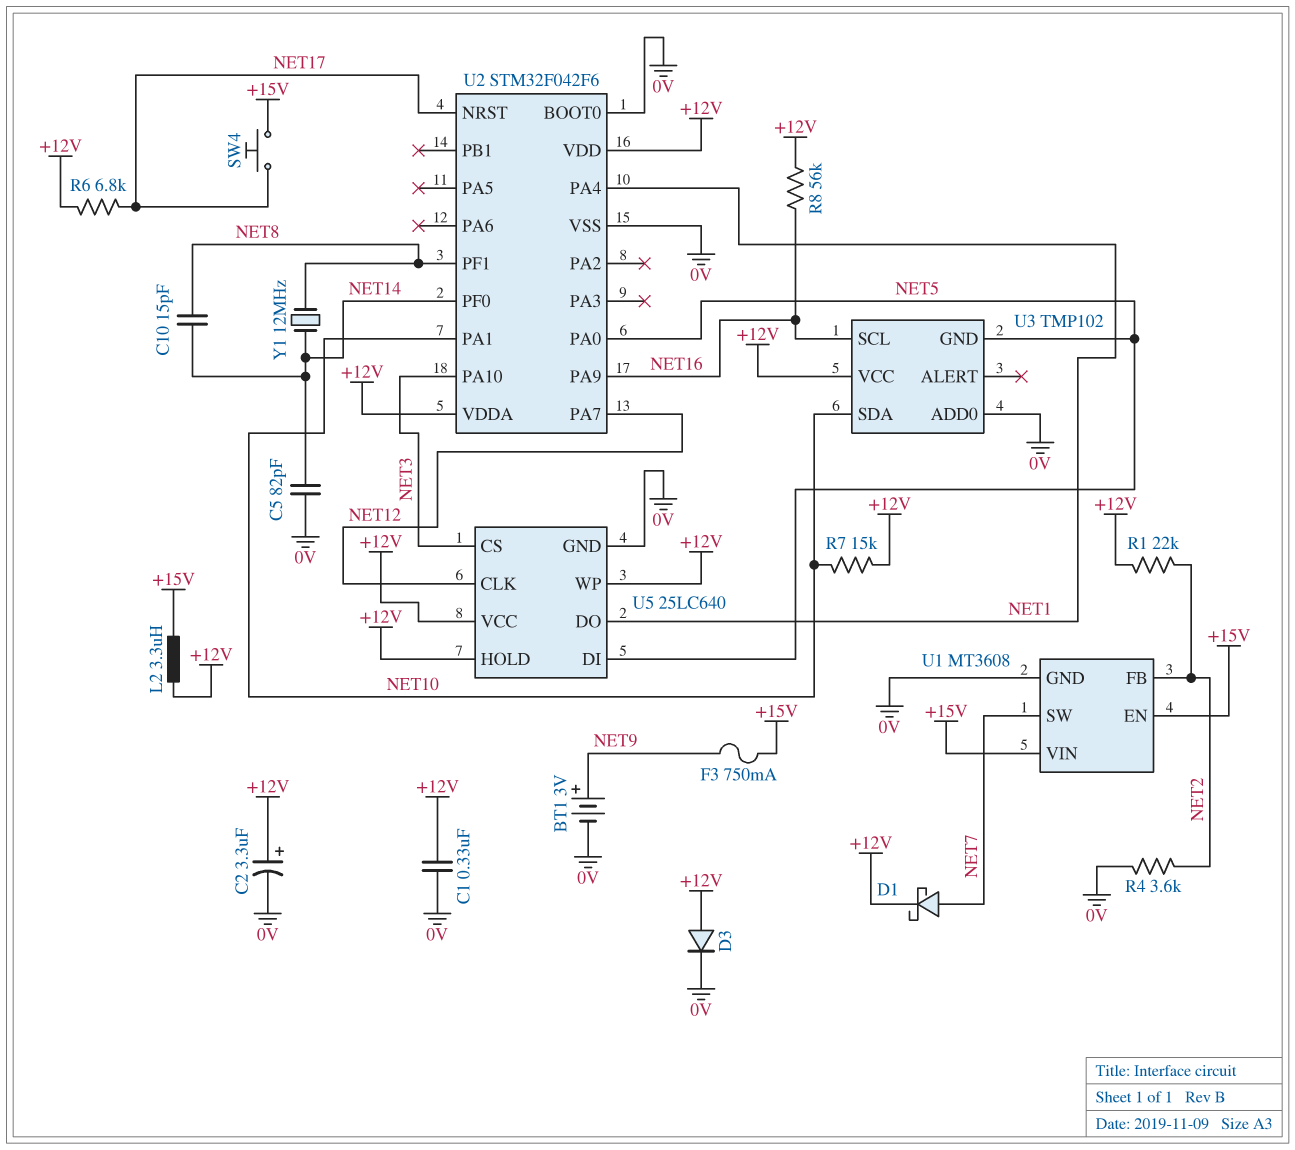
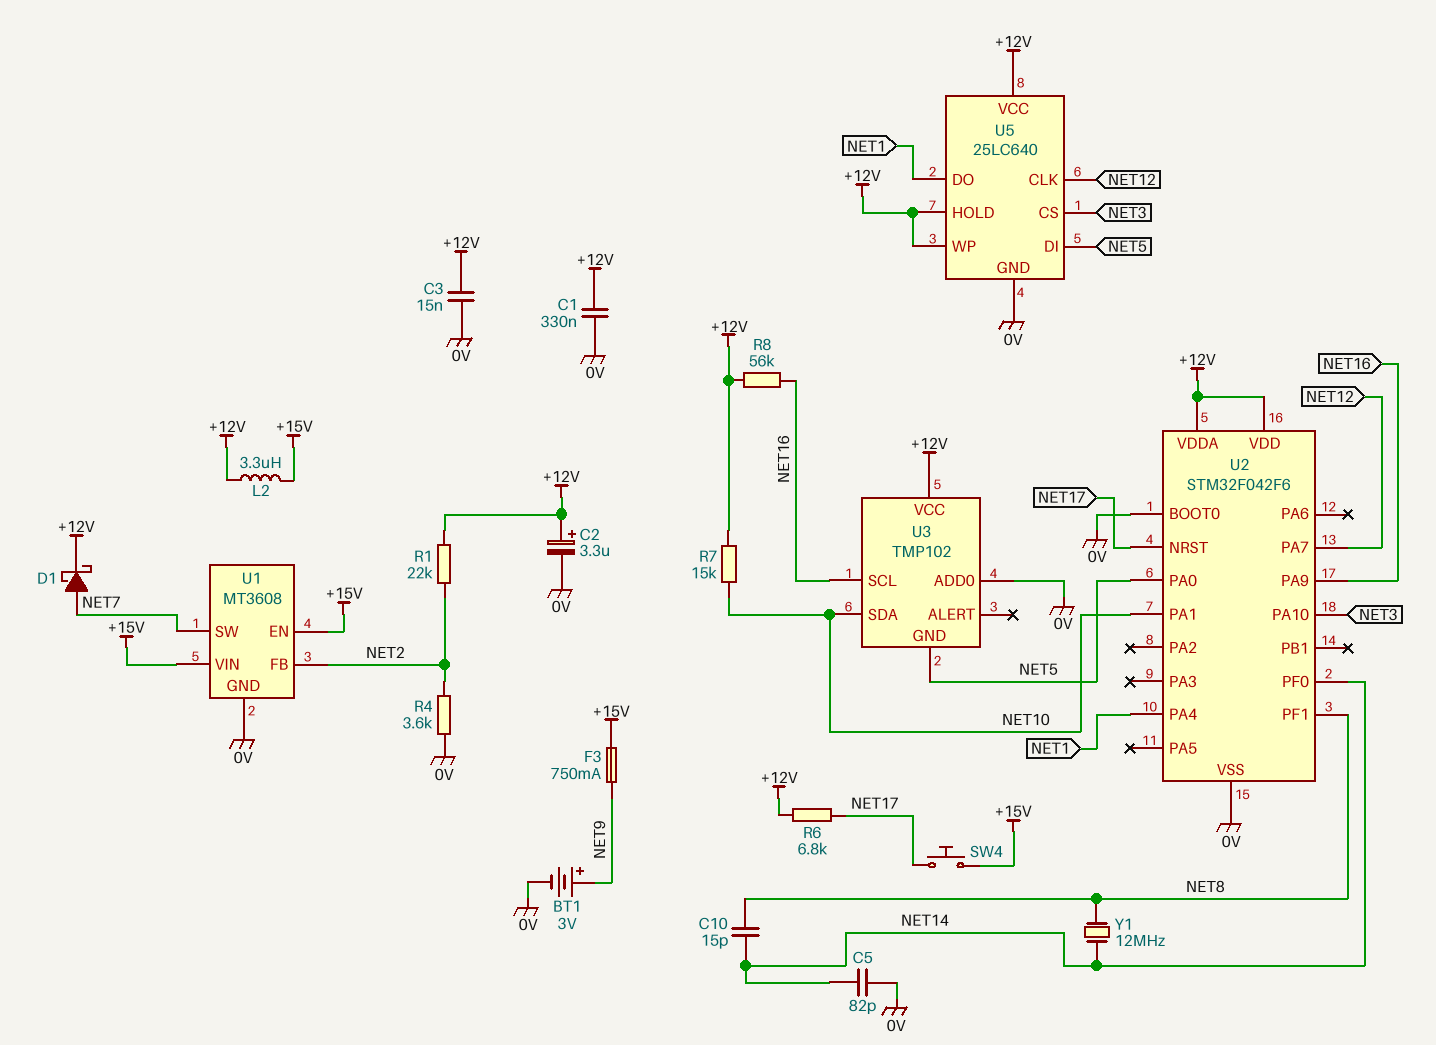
C3: none -> 15nF (+12V, 0V)
D3: diode (A +12V, K 0V) -> none

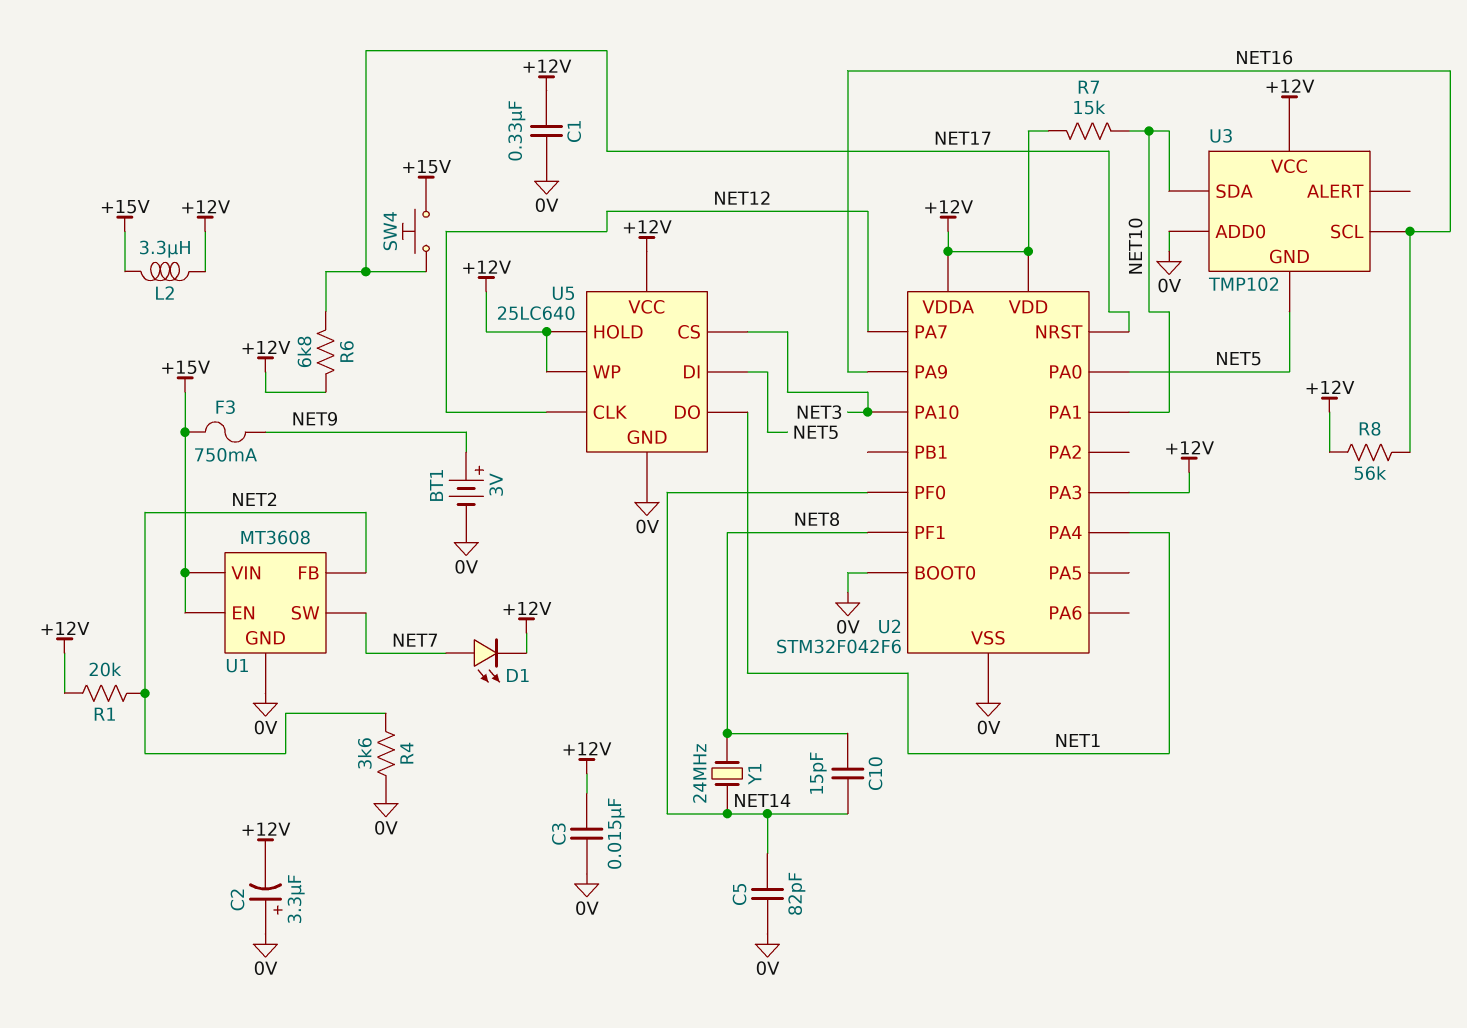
C2: 3.3uF (plus +12V, minus 0V) -> 3.3uF (plus 0V, minus +12V)
D1: schottky (A NET7, K +12V) -> LED (A NET7, K +12V)
R1: 22k (+12V, NET2) -> 20k (+12V, NET2)
U2 pin PA3: none -> +12V
Y1: 12MHz (NET8, NET14) -> 24MHz (NET8, NET14)

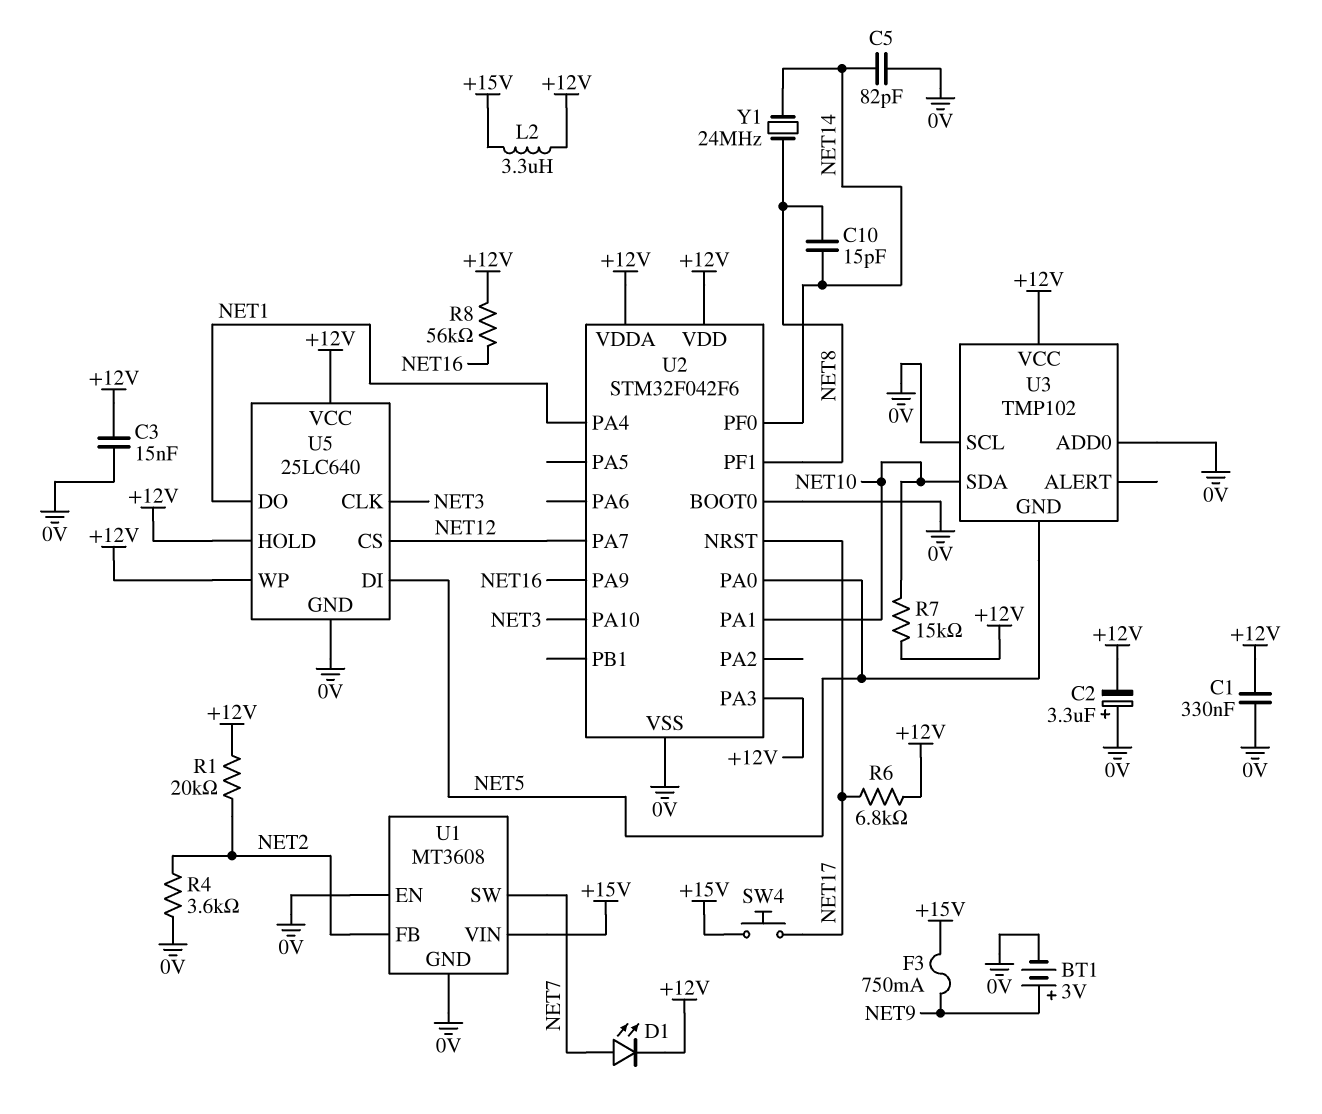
U1 pin EN: +15V -> 0V
U3 pin SCL: NET16 -> 0V
U5 pin CLK: NET12 -> NET3
U5 pin CS: NET3 -> NET12

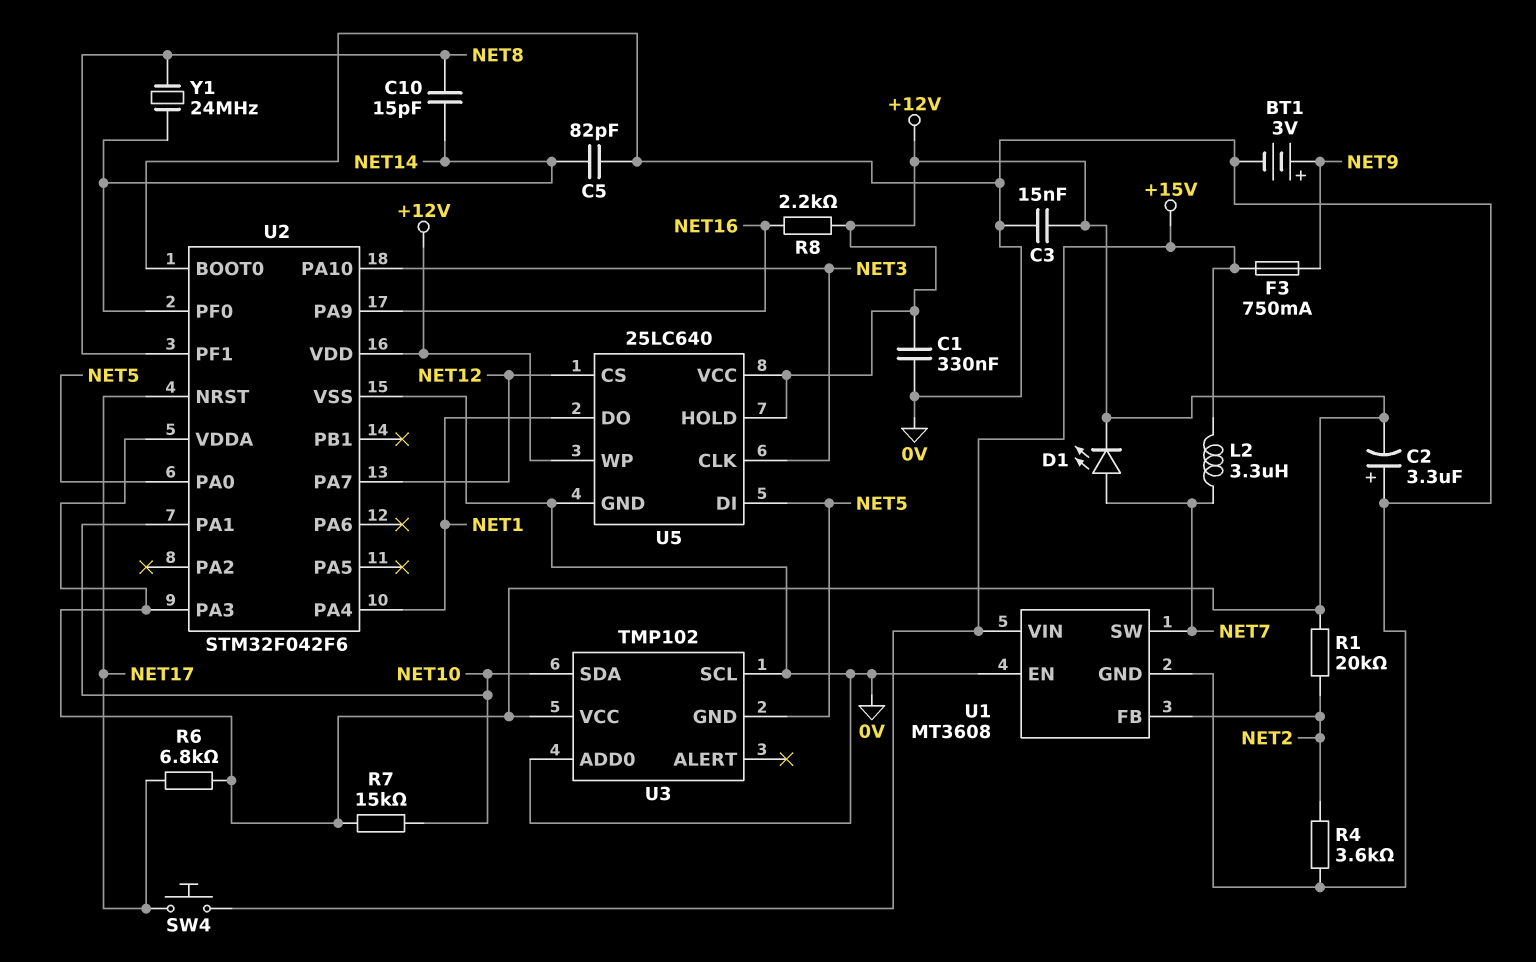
L2: 3.3uH (+12V, +15V) -> 3.3uH (+15V, NET7)
R8: 56k (+12V, NET16) -> 2.2k (+12V, NET16)

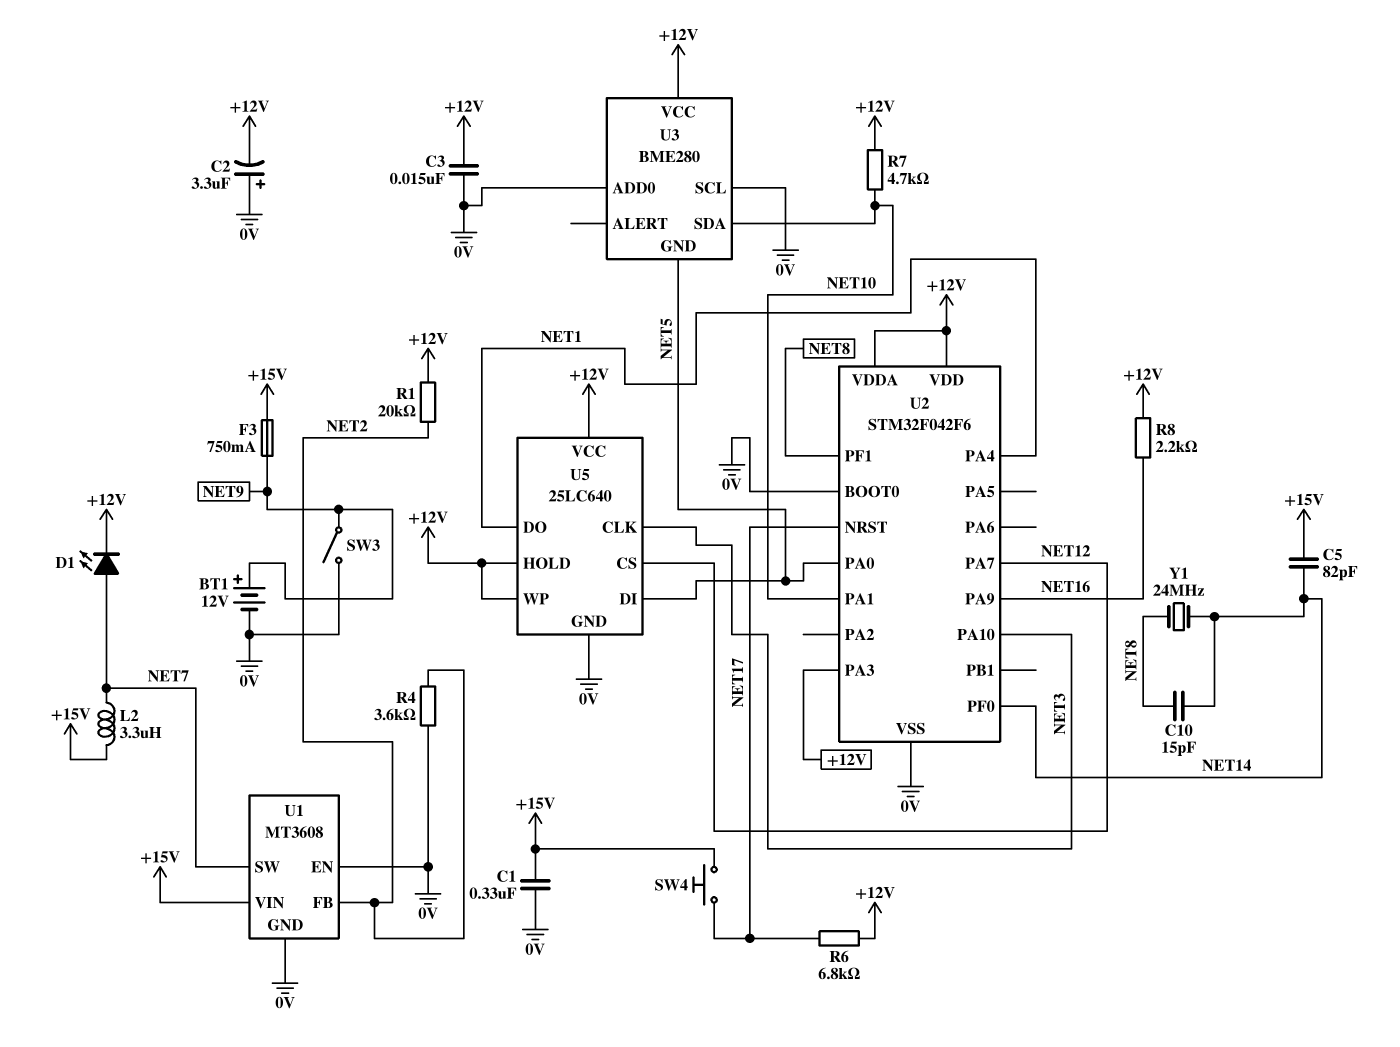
BT1: 3V (plus NET9, minus 0V) -> 12V (plus NET9, minus 0V)
C1: 330nF (+12V, 0V) -> 330nF (+15V, 0V)
C5: 82pF (0V, NET14) -> 82pF (+15V, NET14)
R7: 15k (+12V, NET10) -> 4.7k (+12V, NET10)
SW3: none -> switch (0V, NET9)
U3: TMP102 -> BME280

